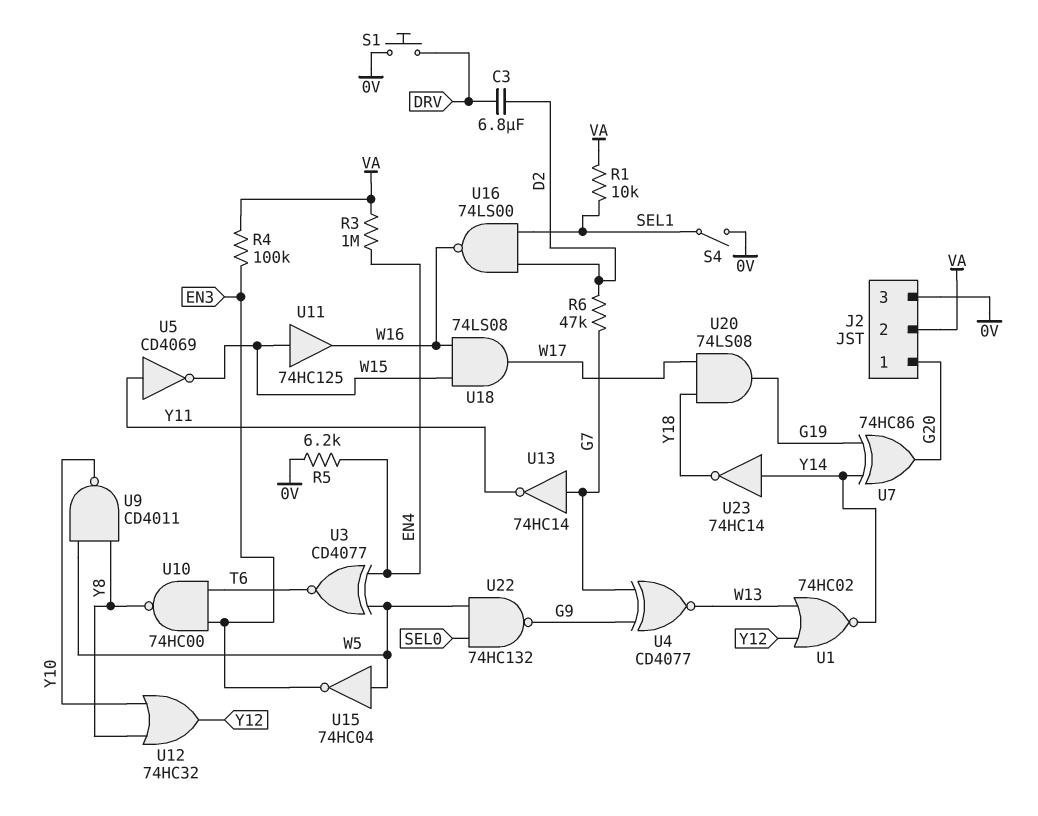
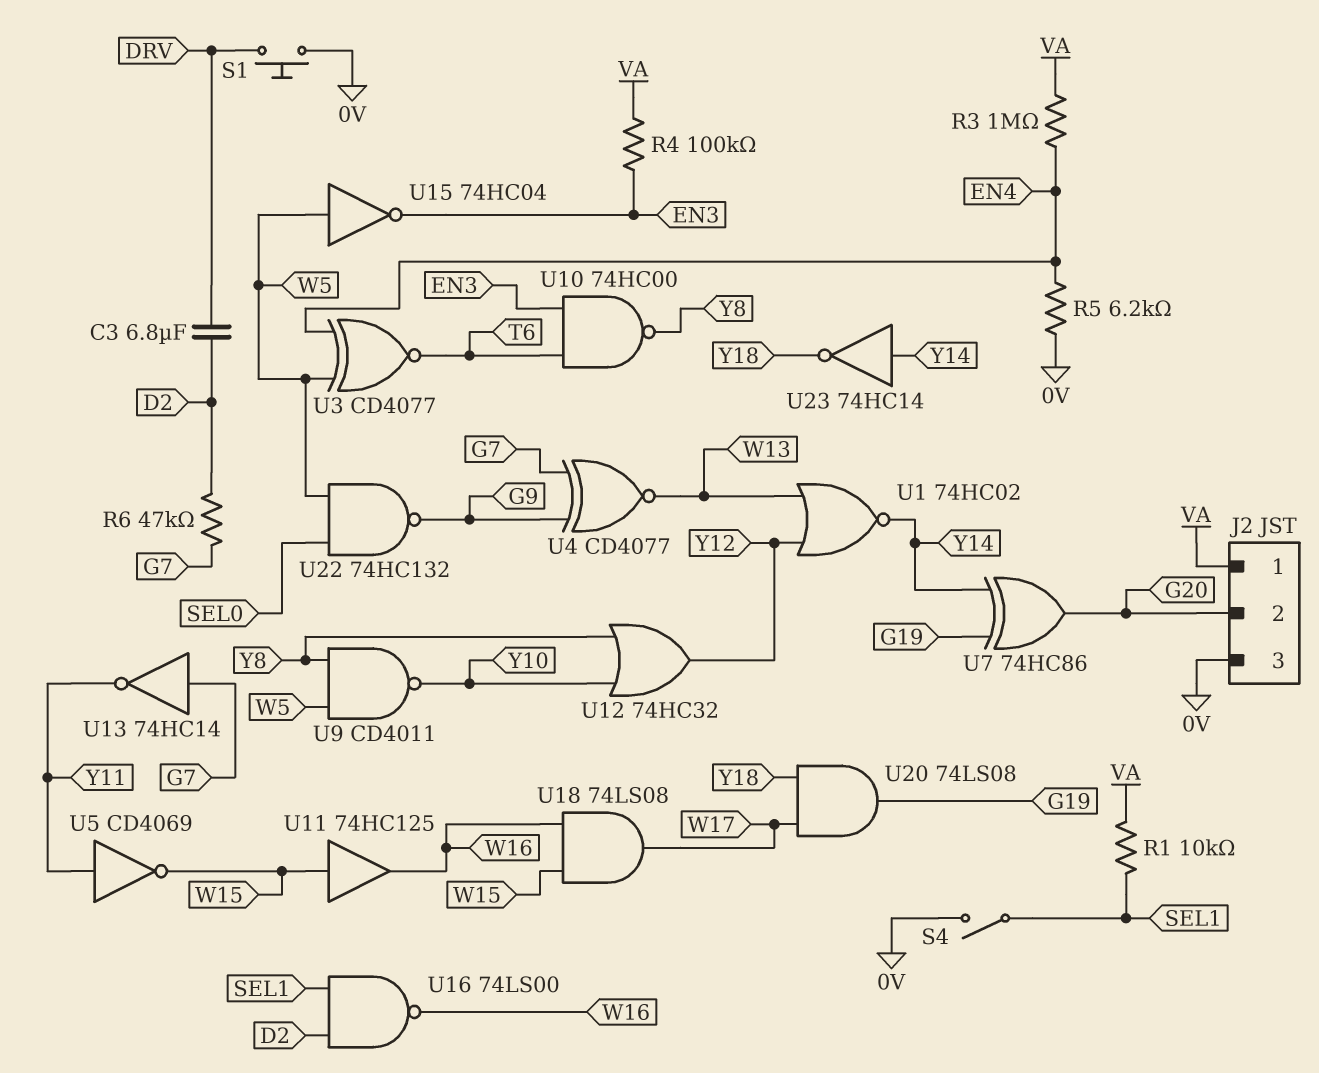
J2 pin 1: G20 -> VA
J2 pin 2: VA -> G20

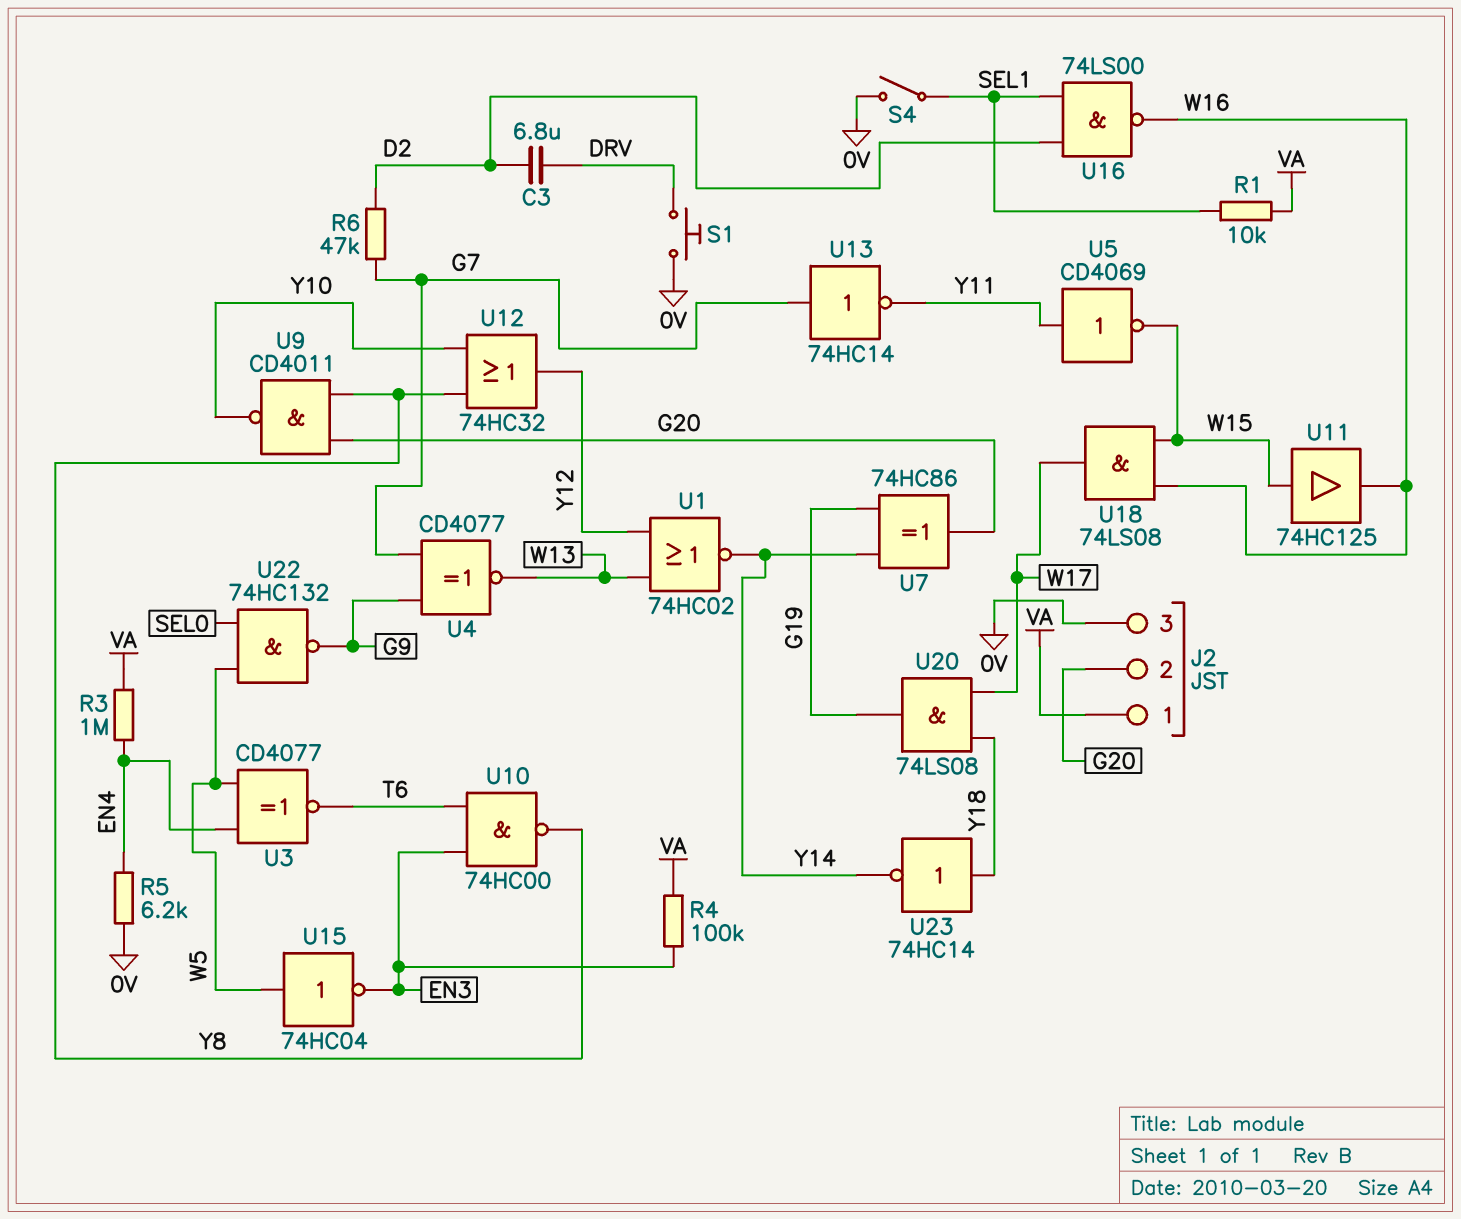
U9: NAND CD4011 (in W5, in Y8, out Y10) -> NAND CD4011 (in G20, in Y8, out Y10)
U23: NOT 74HC14 (in Y14, out Y18) -> NOT 74HC14 (in Y18, out Y14)

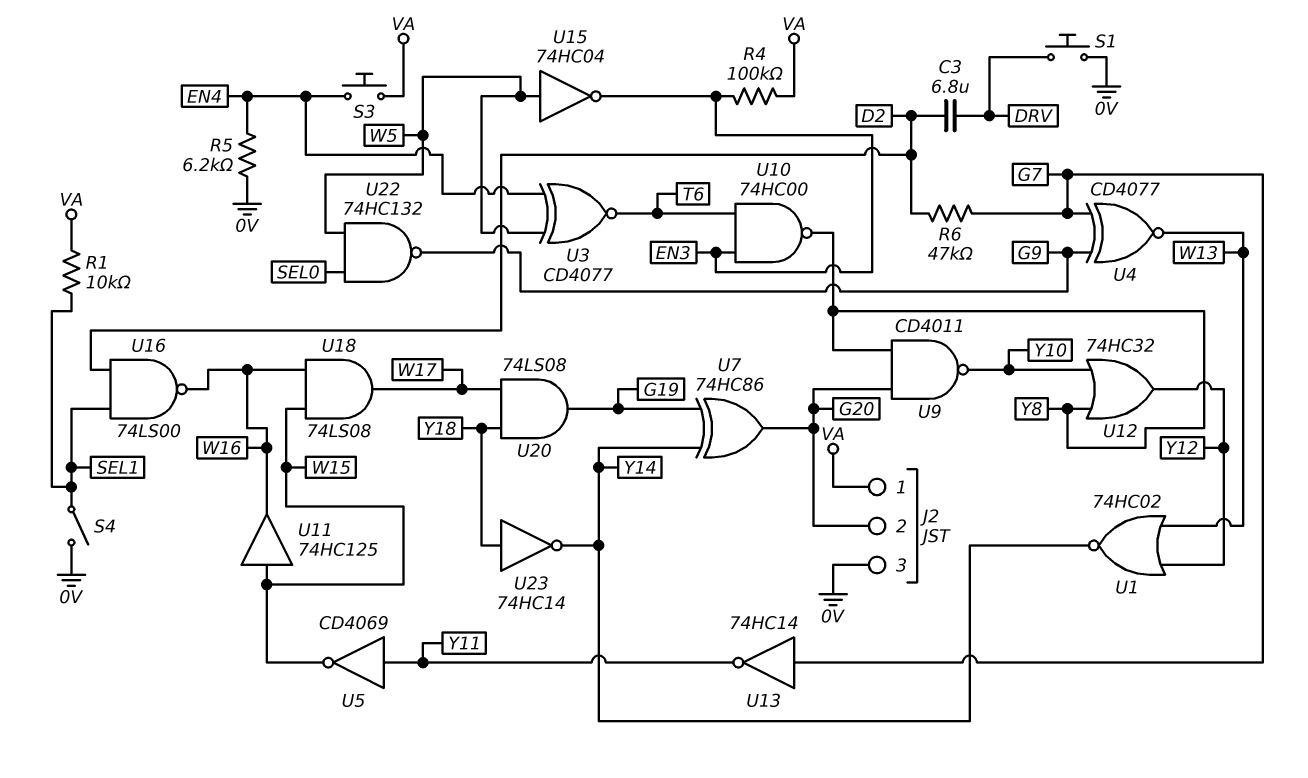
R3: 1M (EN4, VA) -> none
S3: none -> button (EN4, VA)

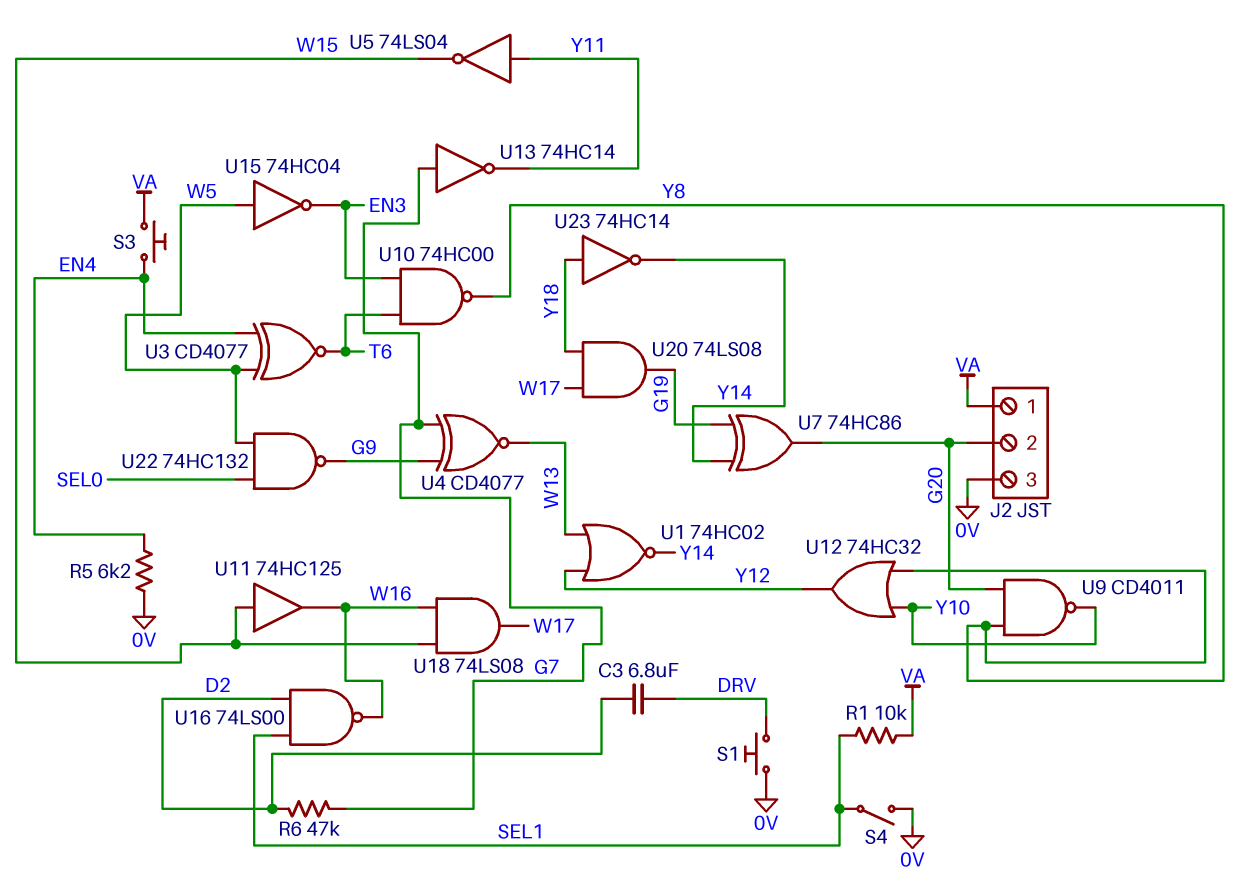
R4: 100k (EN3, VA) -> none
U5: NOT CD4069 (in Y11, out W15) -> NOT 74LS04 (in Y11, out W15)

